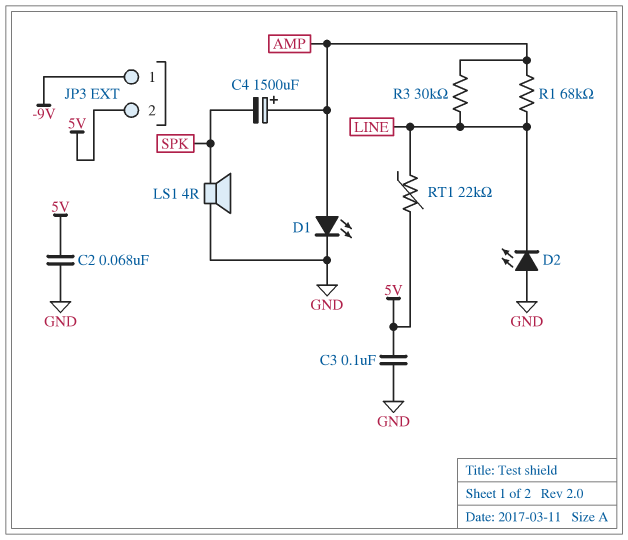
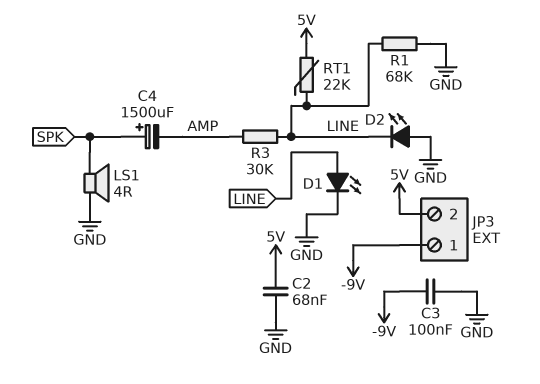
C3: 100nF (5V, GND) -> 100nF (-9V, GND)
C4: 1500uF (plus AMP, minus SPK) -> 1500uF (plus SPK, minus AMP)
D1: LED (A AMP, K GND) -> LED (A LINE, K GND)
R1: 68k (AMP, LINE) -> 68k (GND, LINE)

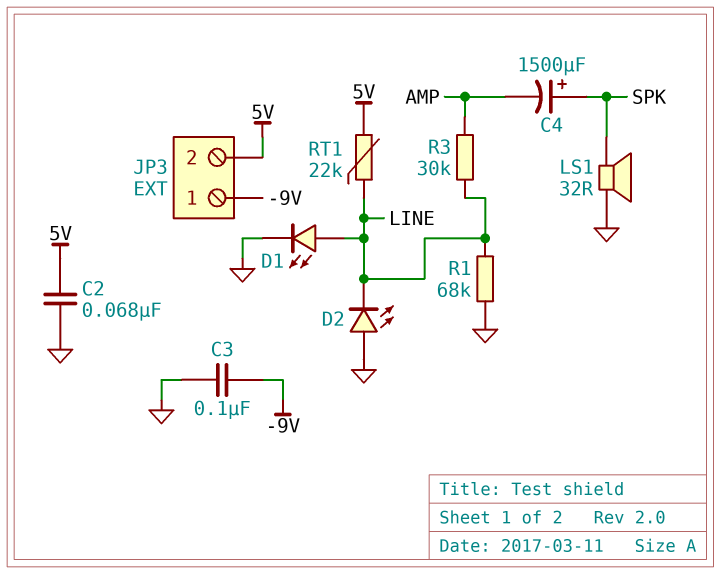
LS1: speaker 4R (GND, SPK) -> speaker 32R (GND, SPK)

